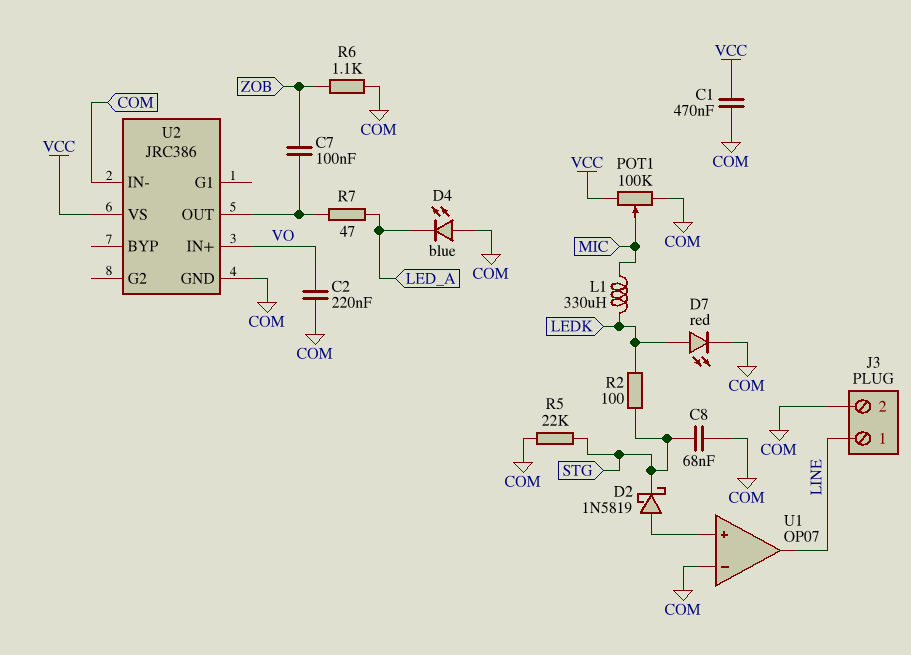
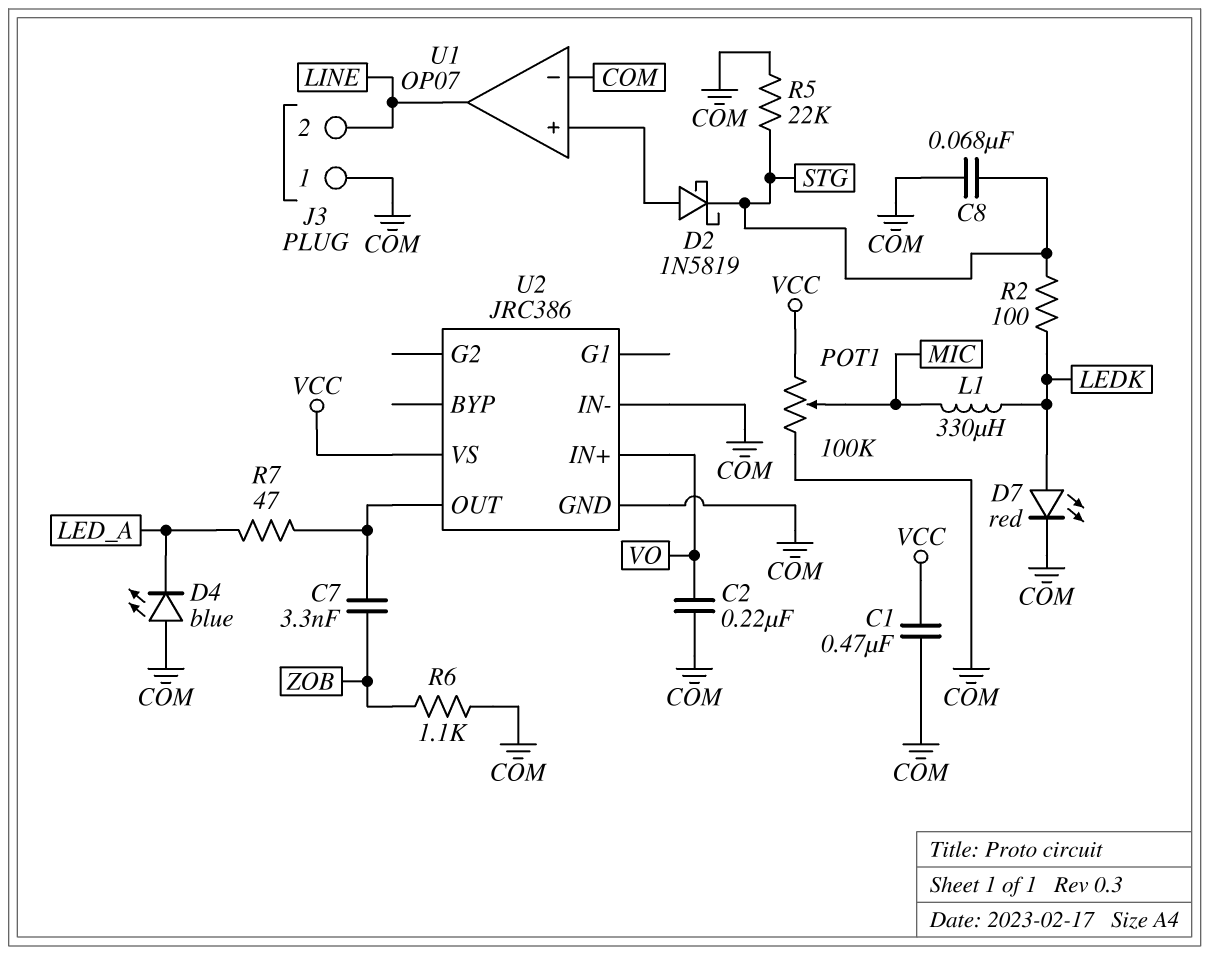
C7: 100nF (U2/OUT, ZOB) -> 3.3nF (U2/OUT, ZOB)
J3 pin 1: LINE -> COM
J3 pin 2: COM -> LINE

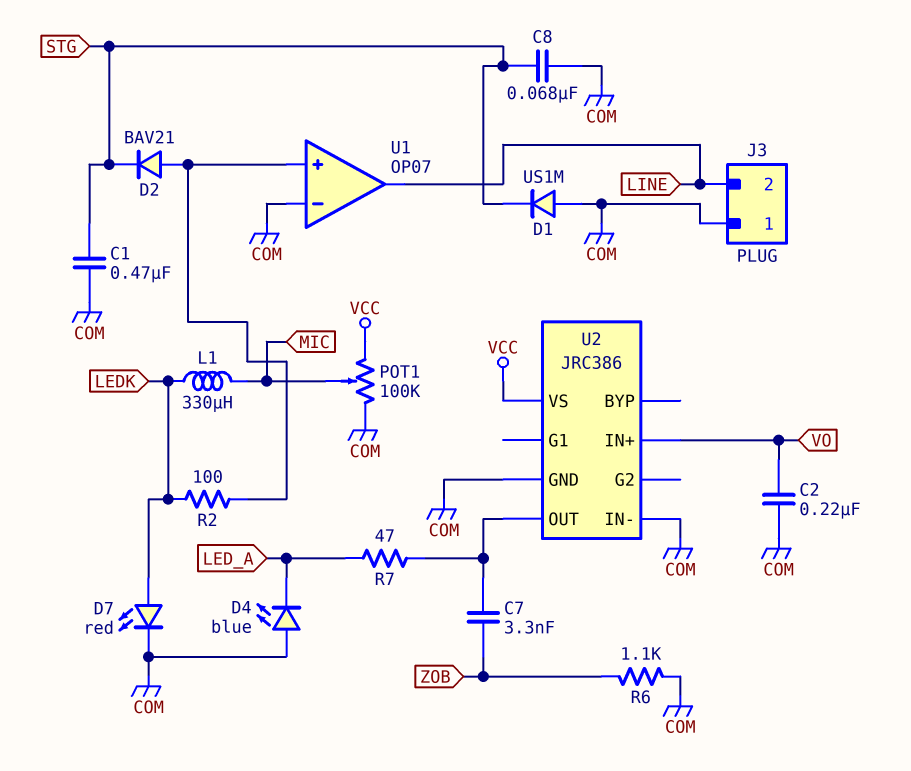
C1: 470nF (COM, VCC) -> 470nF (COM, STG)
D1: none -> diode US1M (A COM, K STG)
D2: schottky 1N5819 (A U1/in+, K STG) -> diode BAV21 (A U1/in+, K STG)
R2: 100 (LEDK, STG) -> 100 (LEDK, U1/in+)
R5: 22k (COM, STG) -> none

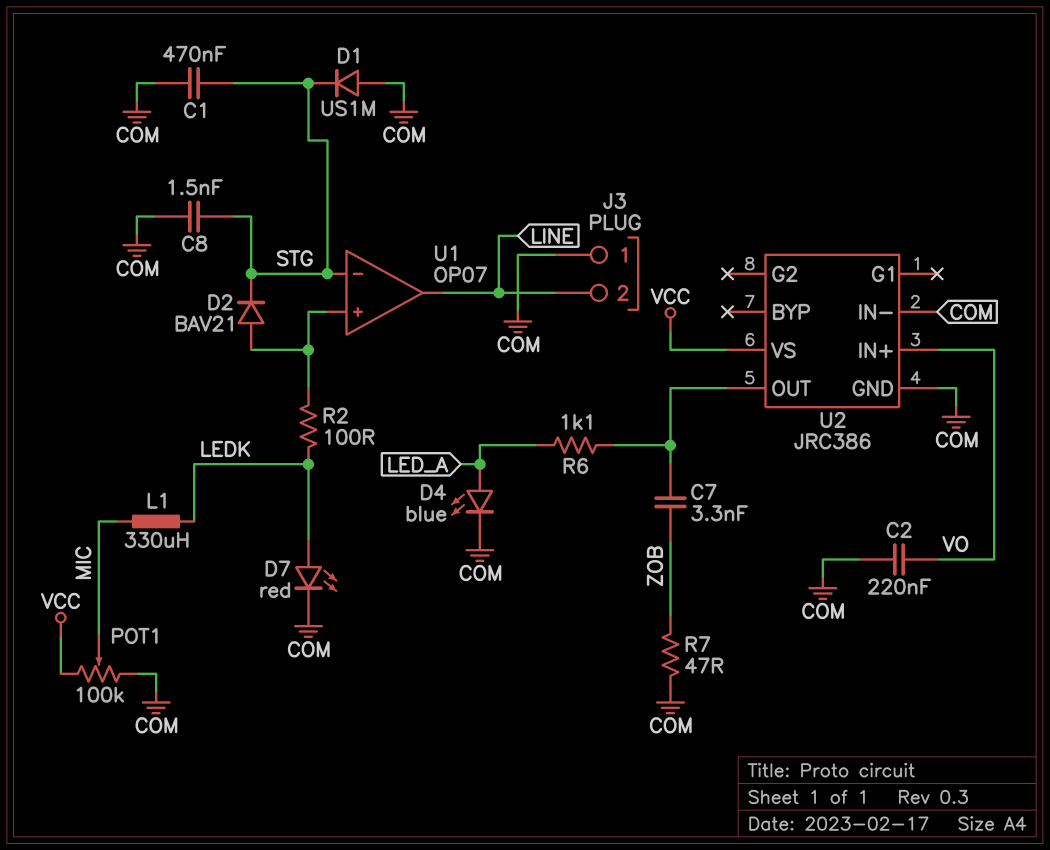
C8: 68nF (COM, STG) -> 1.5nF (COM, STG)
D4: LED blue (A COM, K LED_A) -> LED blue (A LED_A, K COM)
R6: 1.1k (COM, ZOB) -> 1.1k (LED_A, U2/OUT)
R7: 47 (LED_A, U2/OUT) -> 47 (COM, ZOB)
U1 pin in-: COM -> STG

